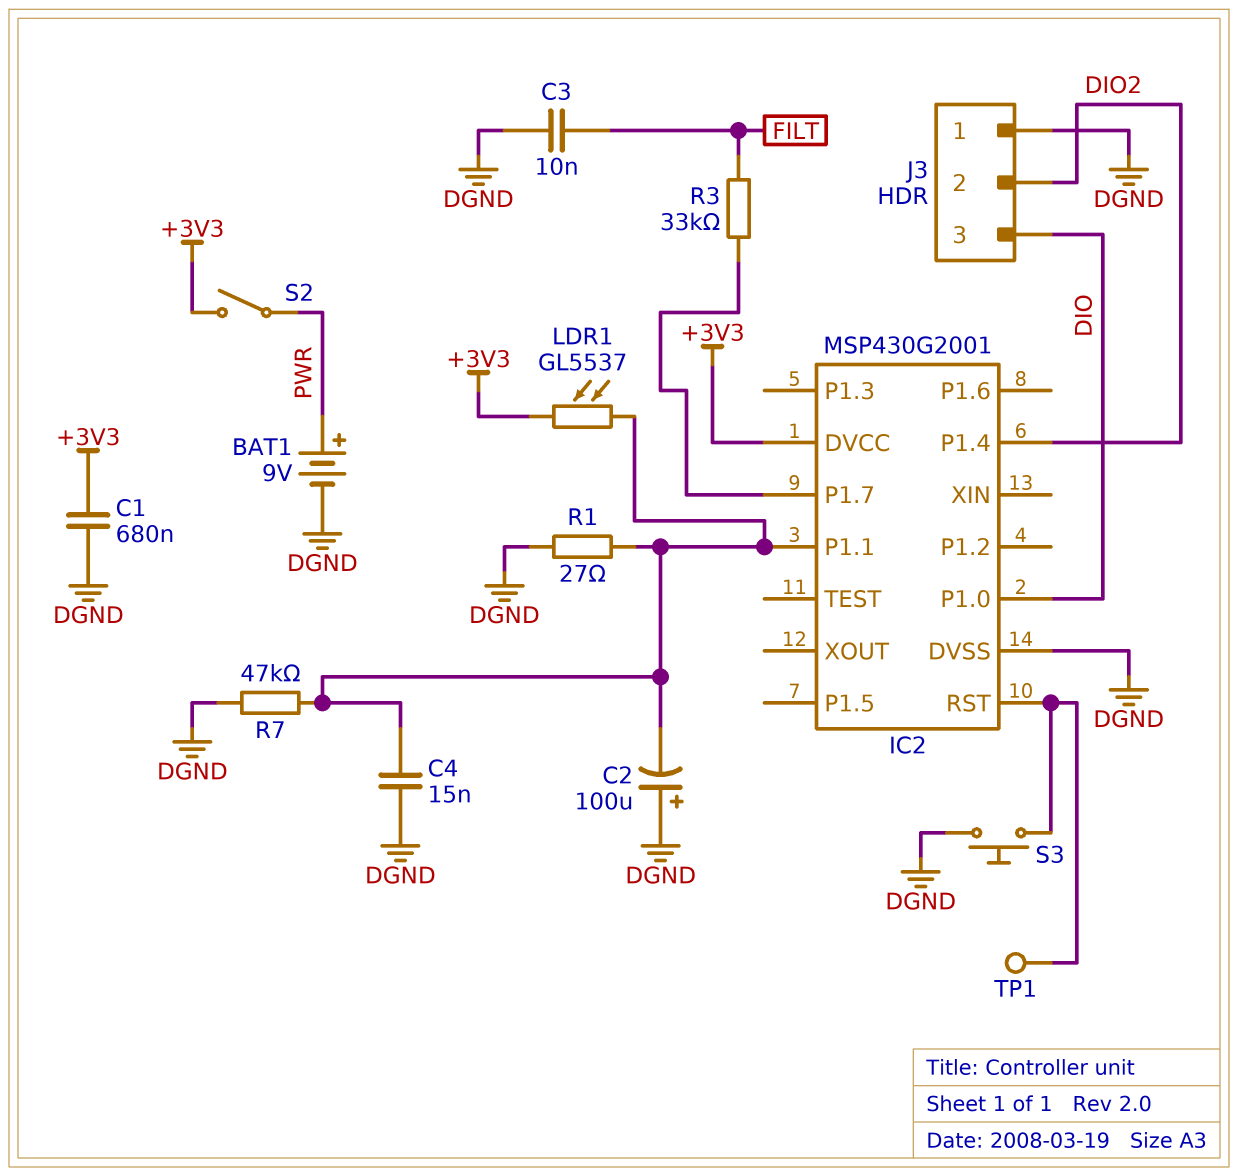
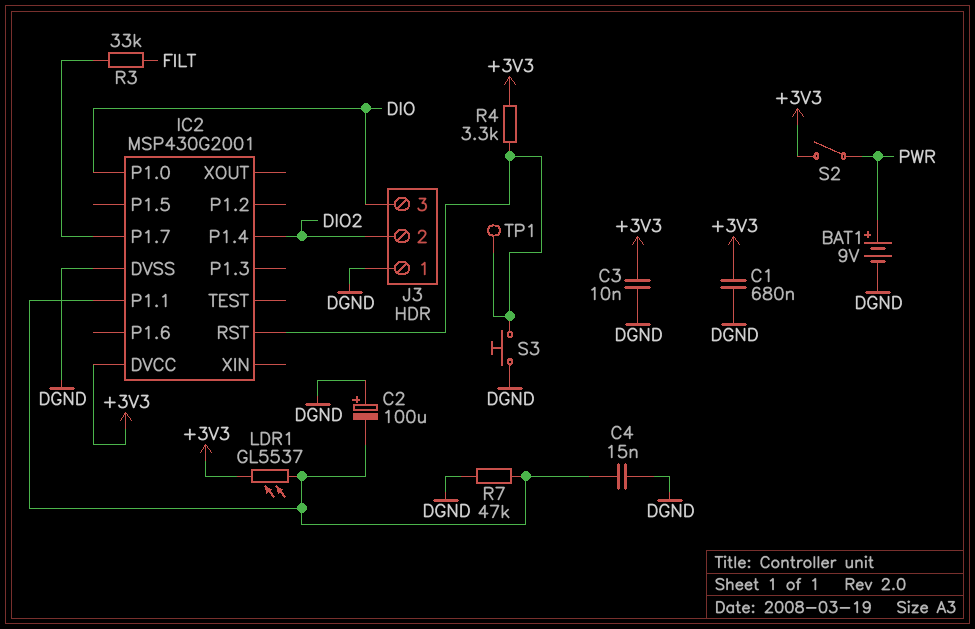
C3: 10nF (DGND, FILT) -> 10nF (+3V3, DGND)
R1: 27 (DGND, IC2/P1.1) -> none
R4: none -> 3.3k (+3V3, IC2/RST)

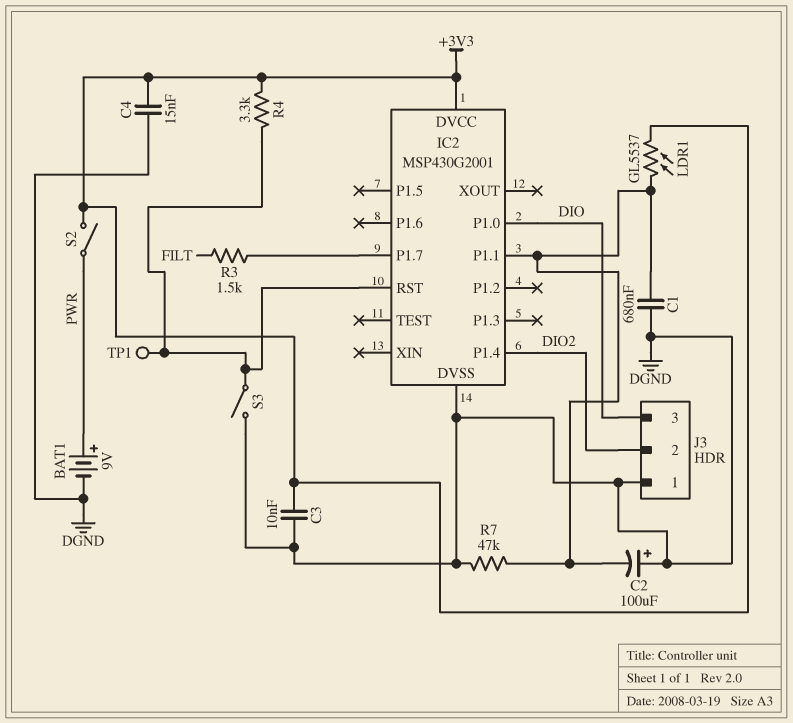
C1: 680nF (+3V3, DGND) -> 680nF (DGND, IC2/P1.1)
C4: 15nF (DGND, IC2/P1.1) -> 15nF (+3V3, DGND)
R3: 33k (FILT, IC2/P1.7) -> 1.5k (FILT, IC2/P1.7)
S3: button (DGND, IC2/RST) -> switch (DGND, IC2/RST)

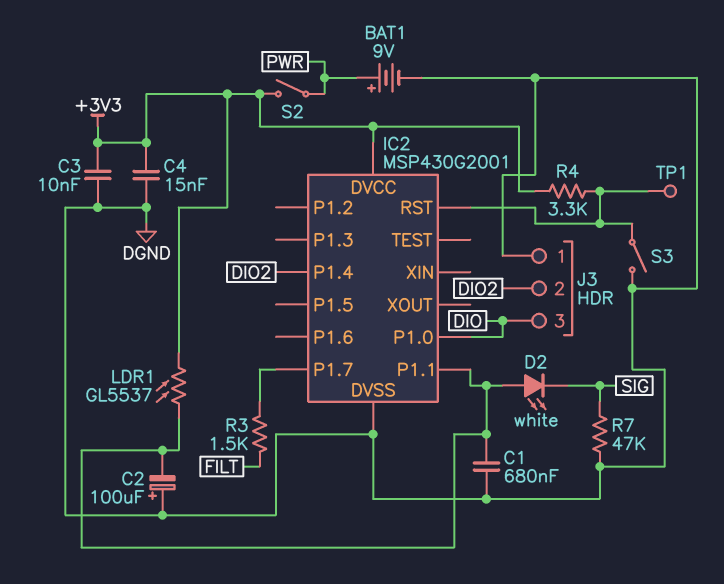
D2: none -> LED white (A IC2/P1.1, K SIG)
R7: 47k (DGND, IC2/P1.1) -> 47k (DGND, SIG)

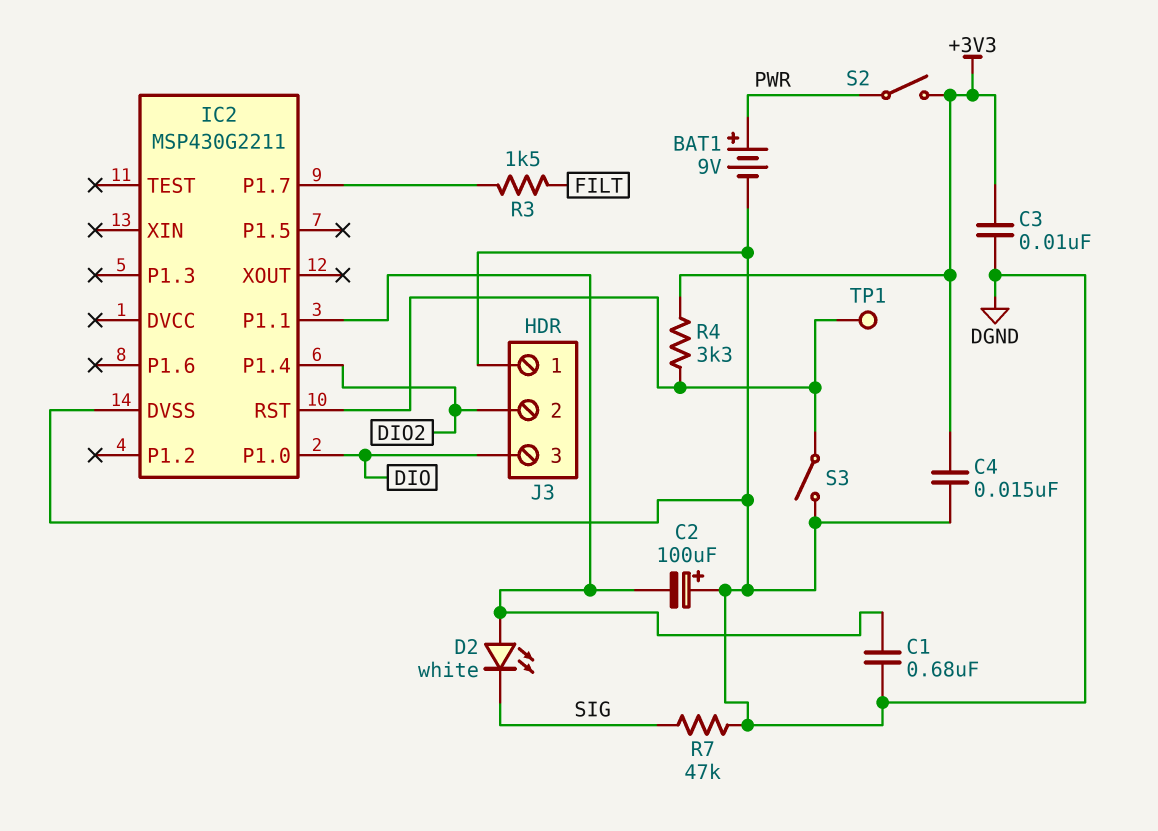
IC2: MSP430G2001 -> MSP430G2211
IC2 pin DVCC: +3V3 -> none
LDR1: GL5537 (+3V3, IC2/P1.1) -> none

